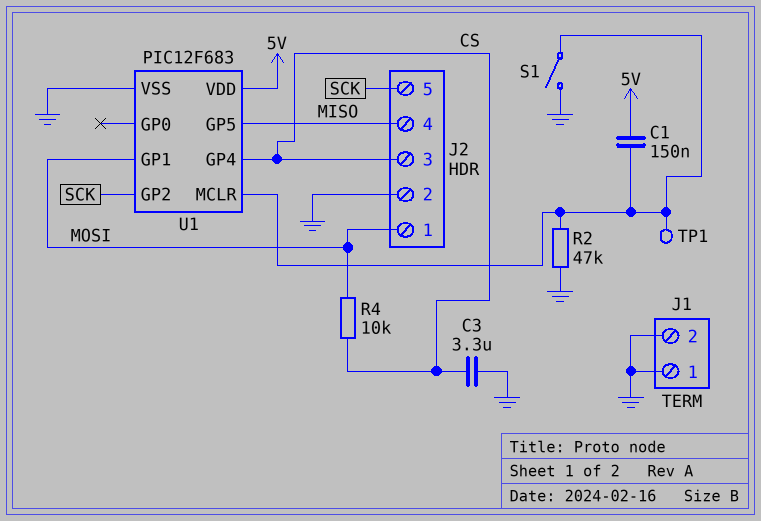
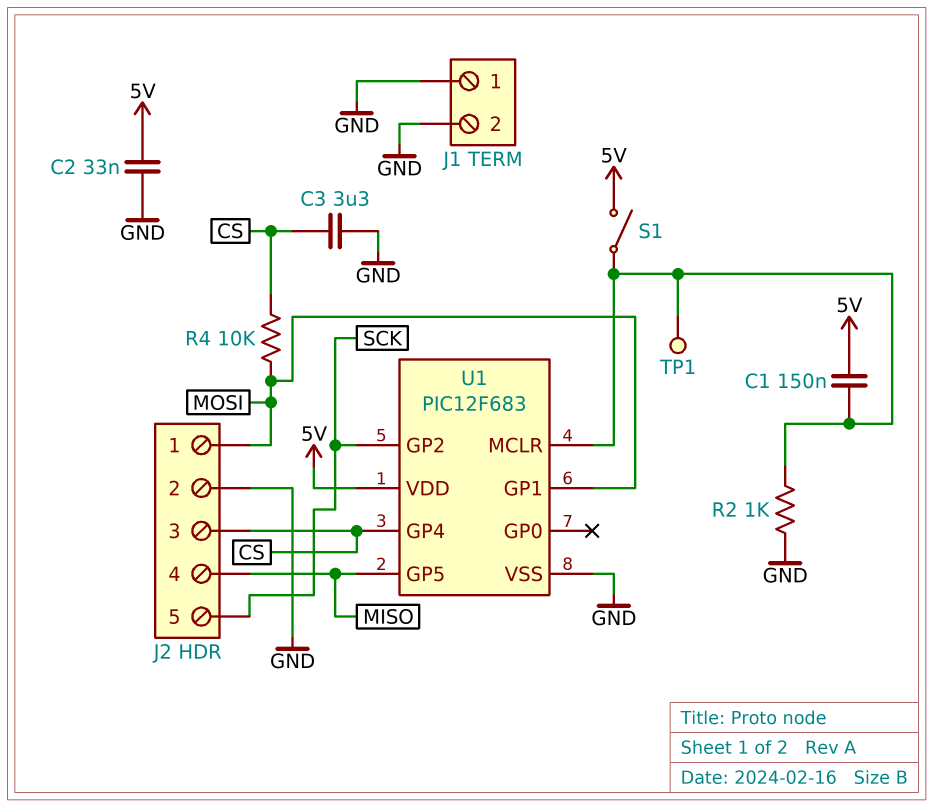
C2: none -> 33nF (5V, GND)
R2: 47k (GND, U1/MCLR) -> 1k (GND, U1/MCLR)
S1: switch (GND, U1/MCLR) -> switch (5V, U1/MCLR)

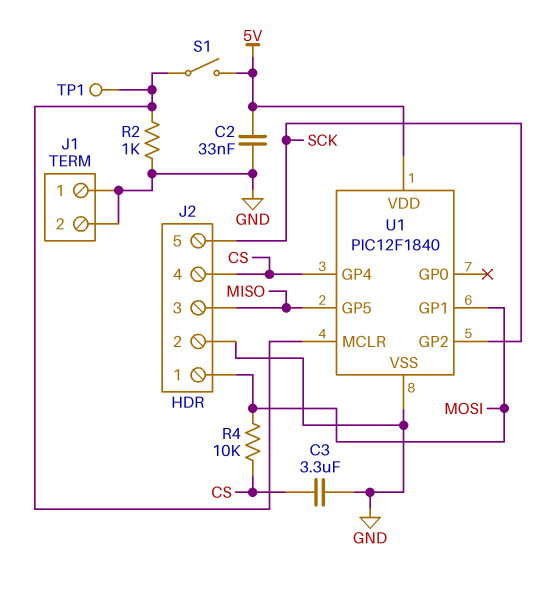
C1: 150nF (5V, U1/MCLR) -> none
J2 pin 3: CS -> MISO
J2 pin 4: MISO -> CS
U1: PIC12F683 -> PIC12F1840

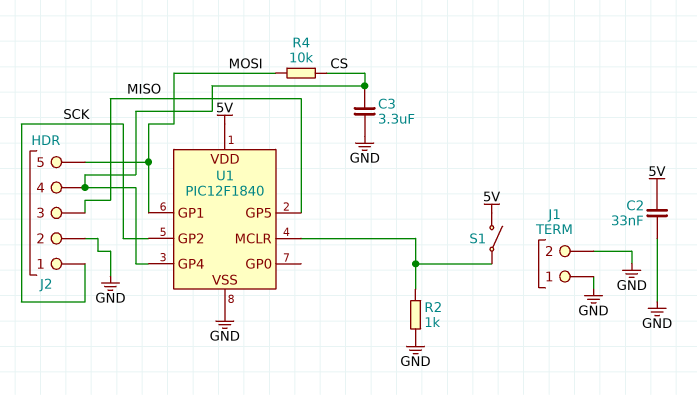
J2 pin 1: MOSI -> SCK
J2 pin 5: SCK -> MOSI
TP1: test point (U1/MCLR) -> none

